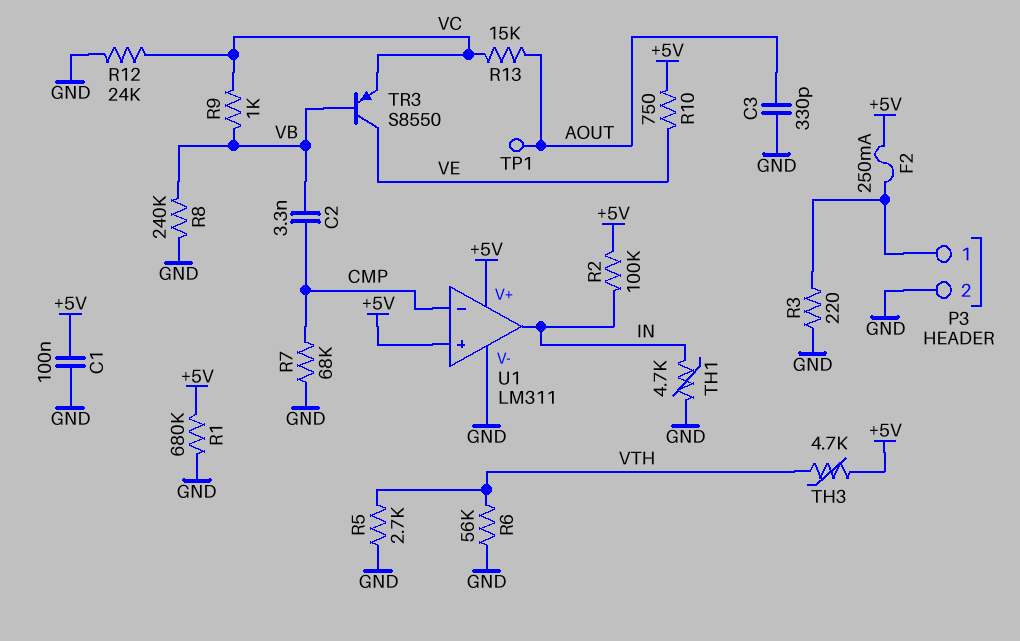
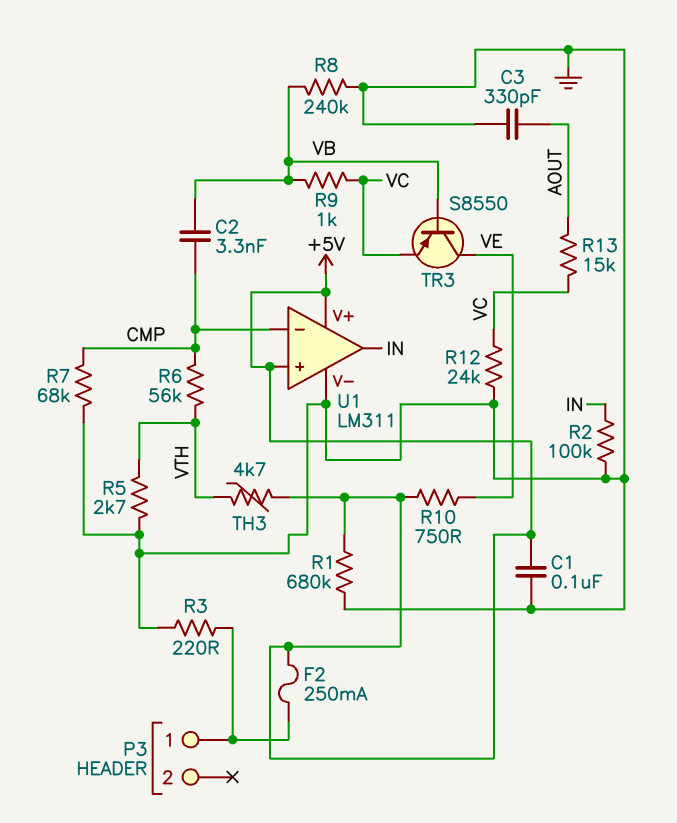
P3 pin 2: GND -> none
R2: 100k (+5V, IN) -> 100k (GND, IN)
R6: 56k (GND, VTH) -> 56k (CMP, VTH)
TH1: 4.7k (GND, IN) -> none
TP1: test point (AOUT) -> none

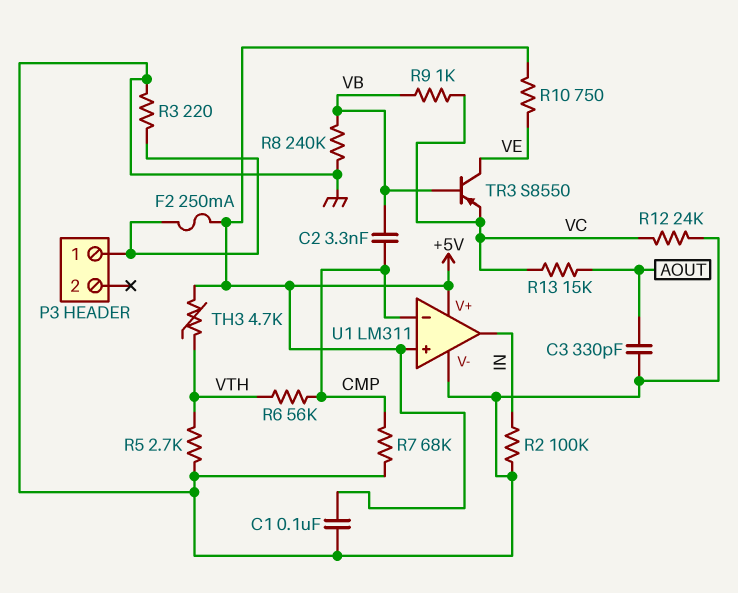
R1: 680k (+5V, GND) -> none

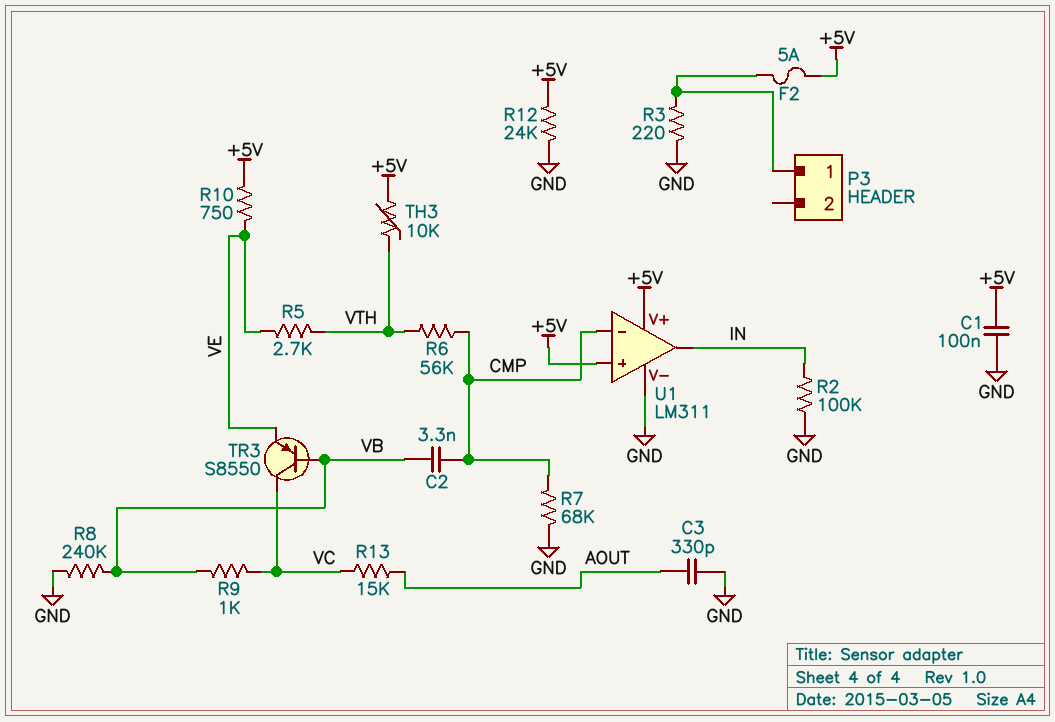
F2: 250mA (+5V, P3/1) -> 5A (+5V, P3/1)
R5: 2.7k (GND, VTH) -> 2.7k (VE, VTH)
R12: 24k (GND, VC) -> 24k (+5V, GND)
TH3: 4.7k (+5V, VTH) -> 10k (+5V, VTH)
TR3: PNP S8550 (B VB, C VE, E VC) -> PNP S8550 (B VB, C VC, E VE)

